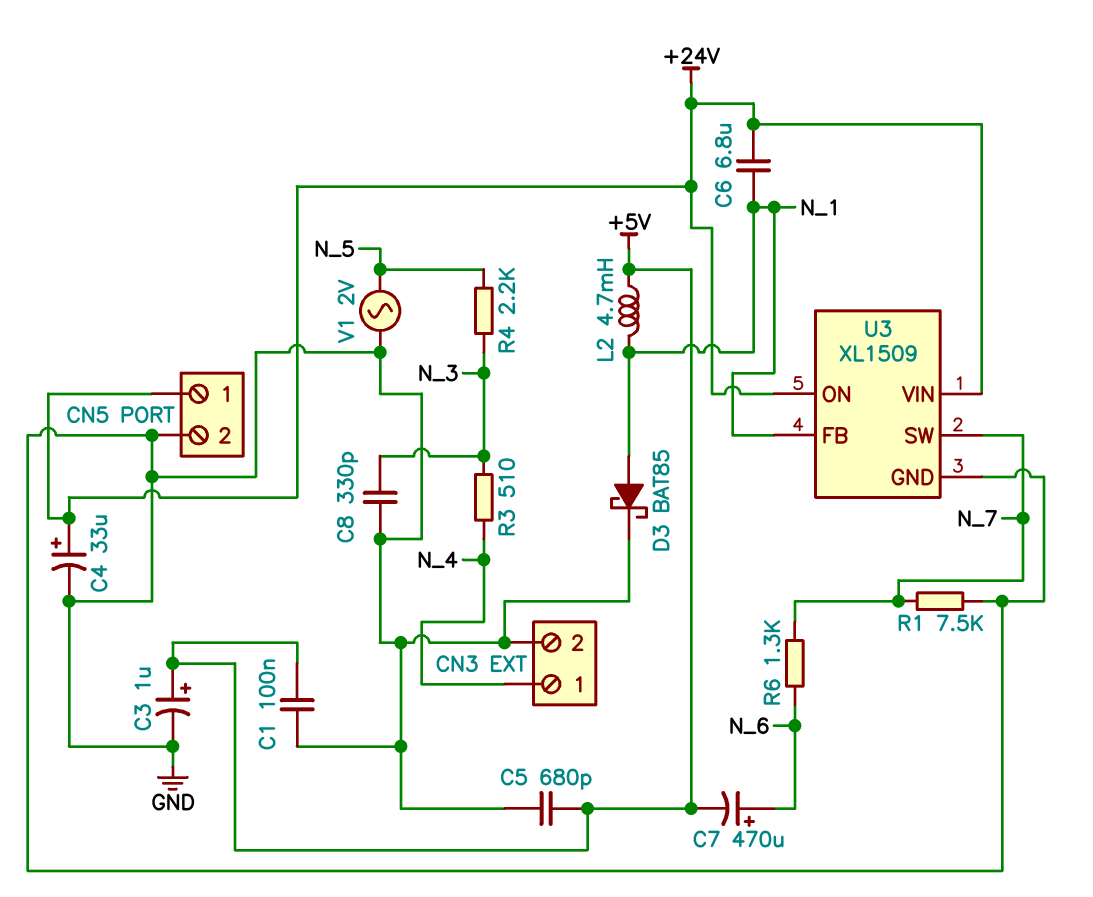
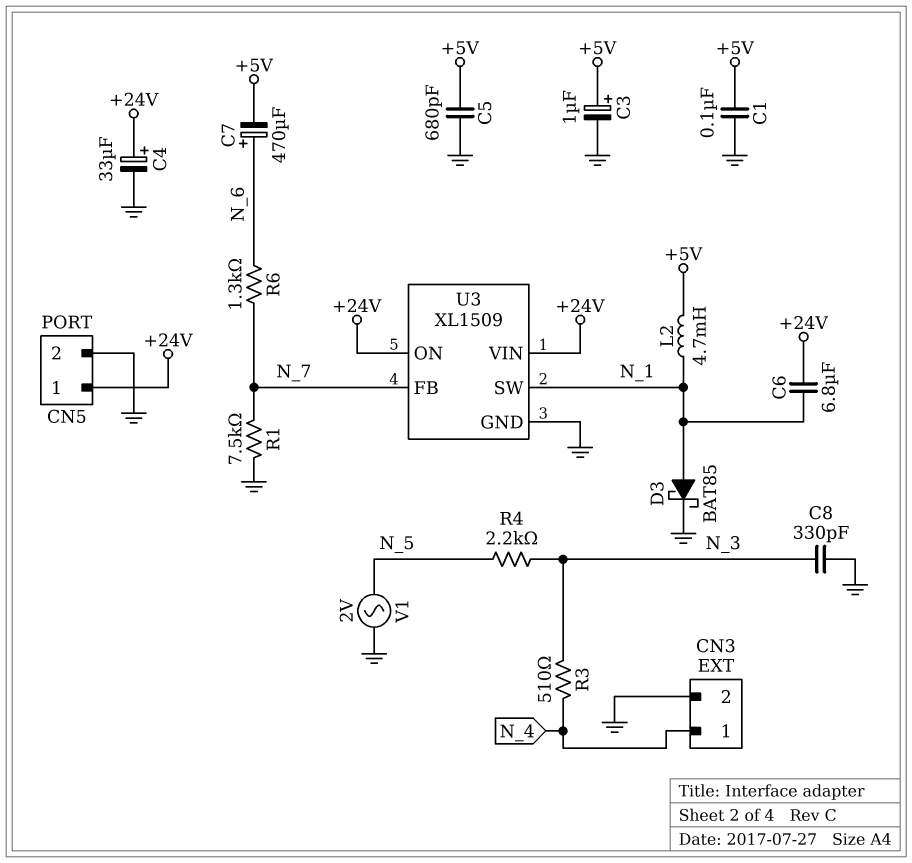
U3 pin FB: N_1 -> N_7
U3 pin SW: N_7 -> N_1

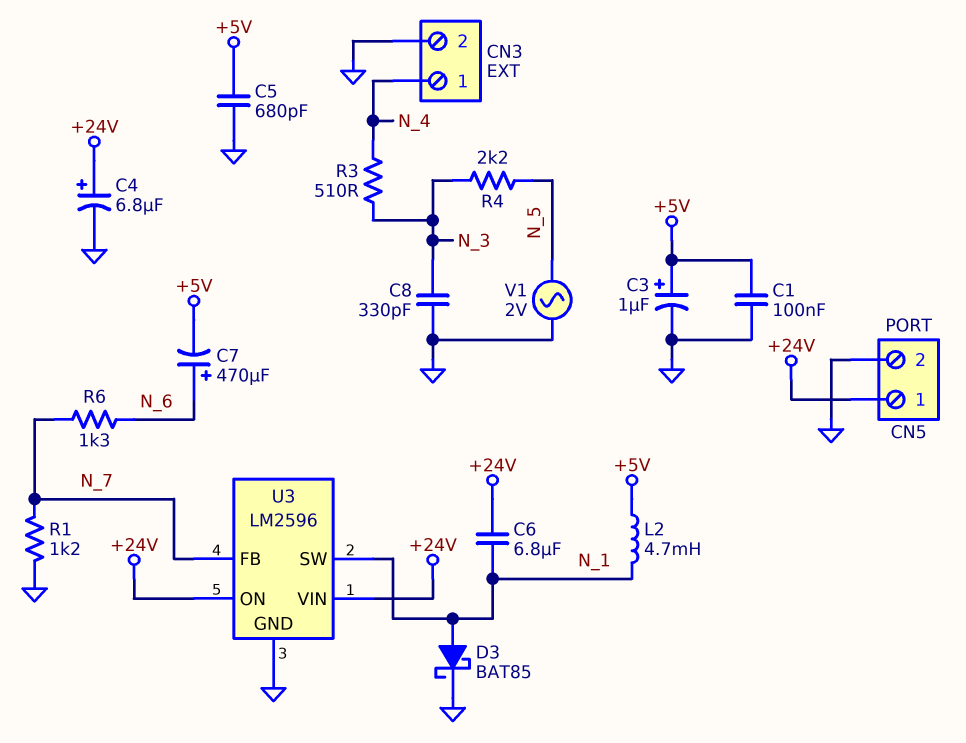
C4: 33uF (plus +24V, minus GND) -> 6.8uF (plus +24V, minus GND)
R1: 7.5k (GND, N_7) -> 1.2k (GND, N_7)
U3: XL1509 -> LM2596

